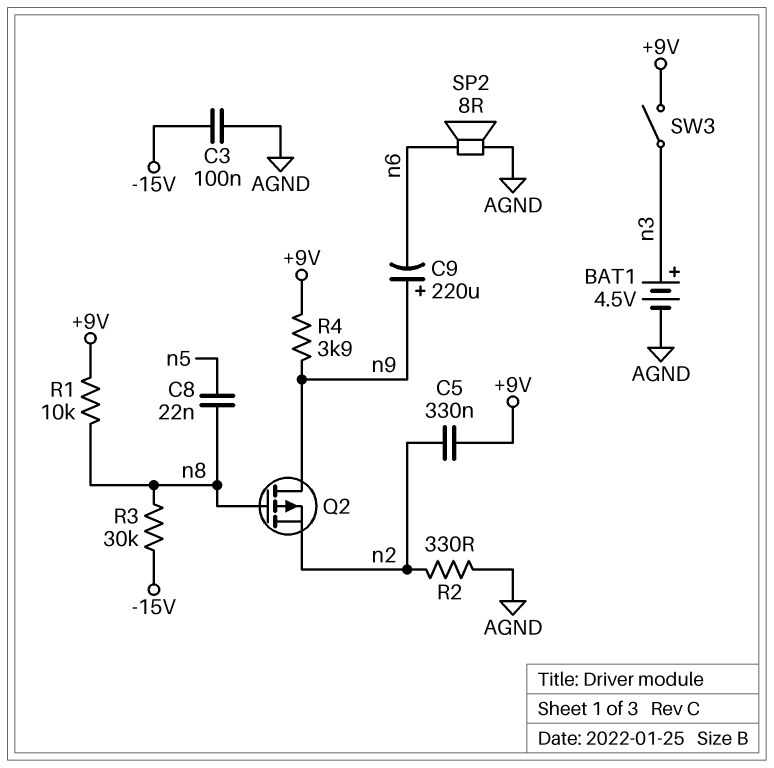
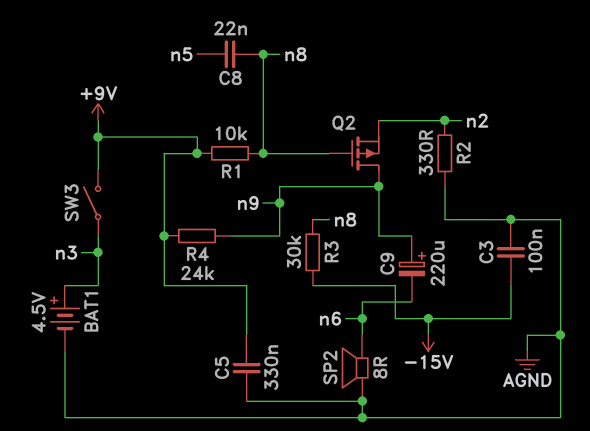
C5: 330nF (+9V, n2) -> 330nF (+9V, AGND)
R4: 3.9k (+9V, n9) -> 24k (+9V, n9)

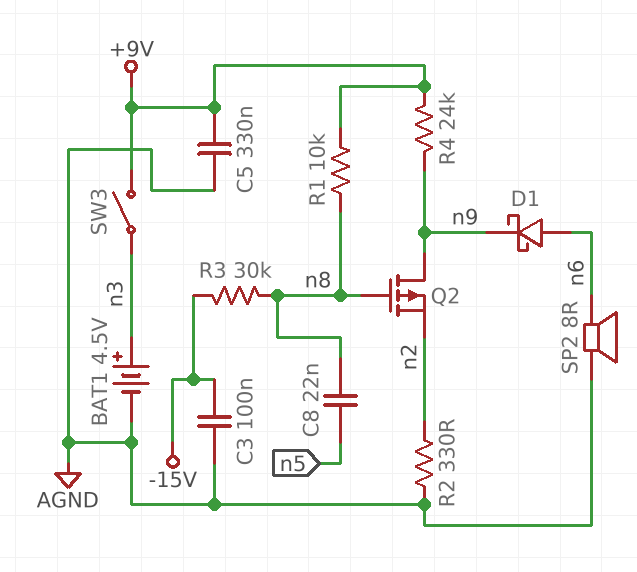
C9: 220uF (plus n9, minus n6) -> none
D1: none -> schottky (A n6, K n9)

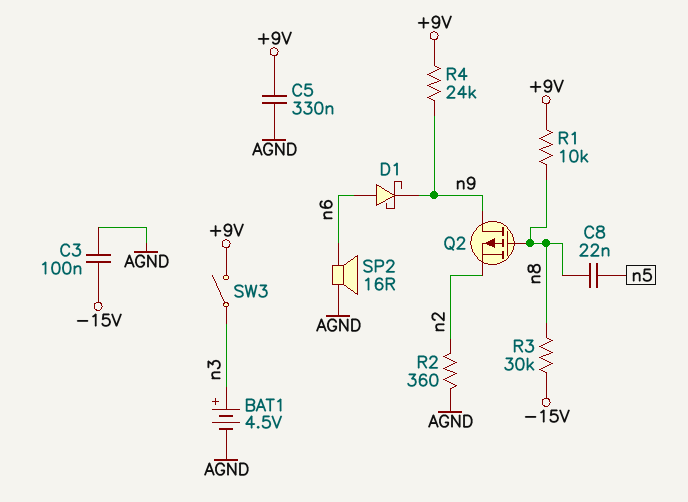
R2: 330 (AGND, n2) -> 360 (AGND, n2)
SP2: speaker 8R (AGND, n6) -> speaker 16R (AGND, n6)

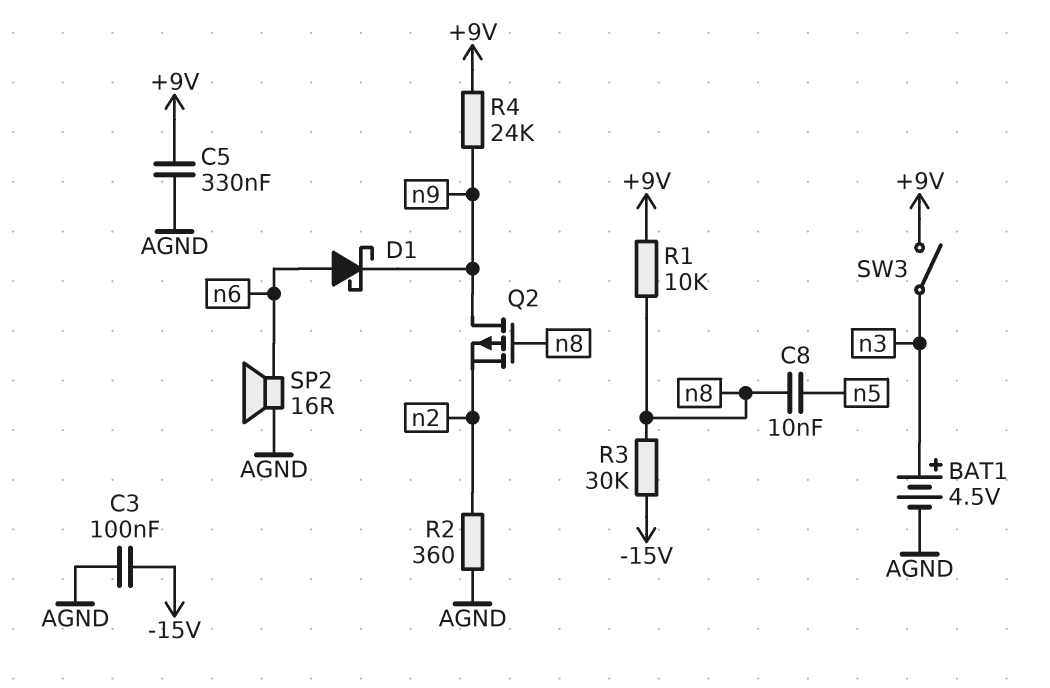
C8: 22nF (n5, n8) -> 10nF (n5, n8)

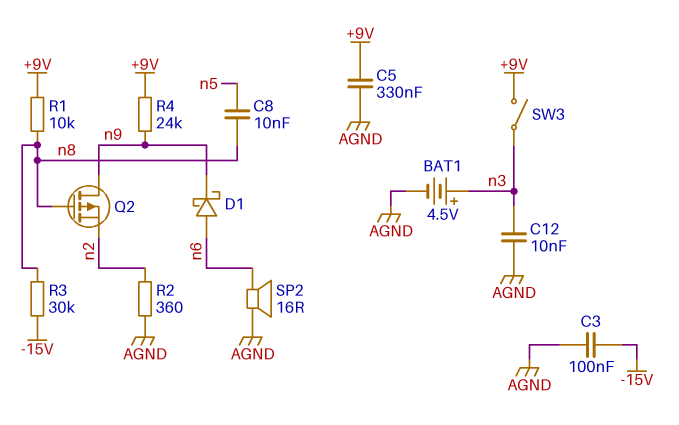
C12: none -> 10nF (AGND, n3)

